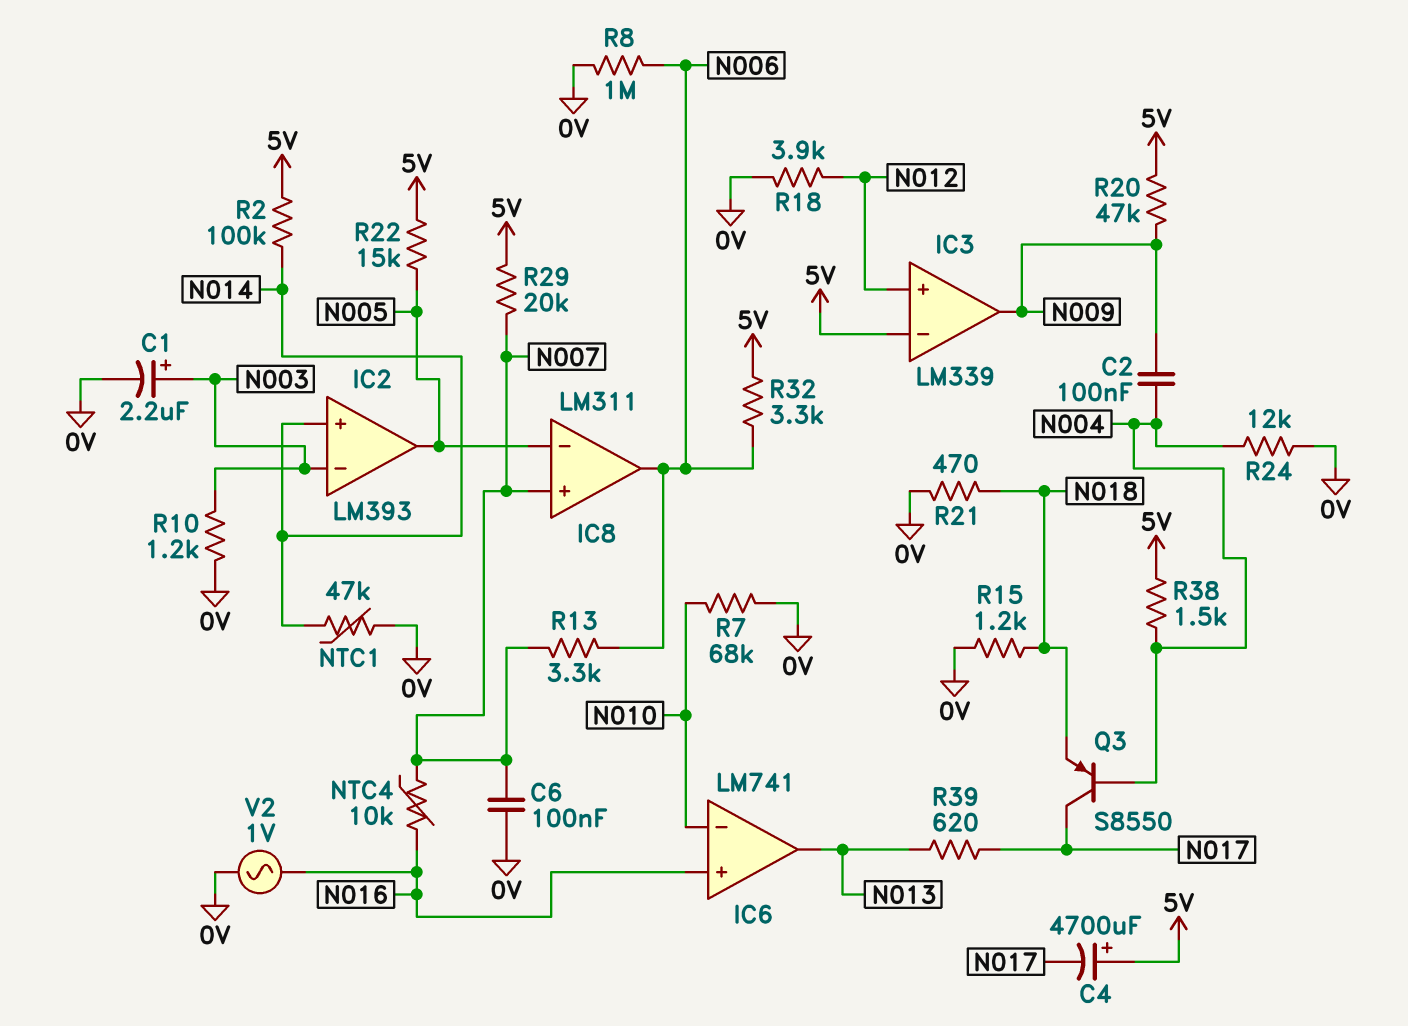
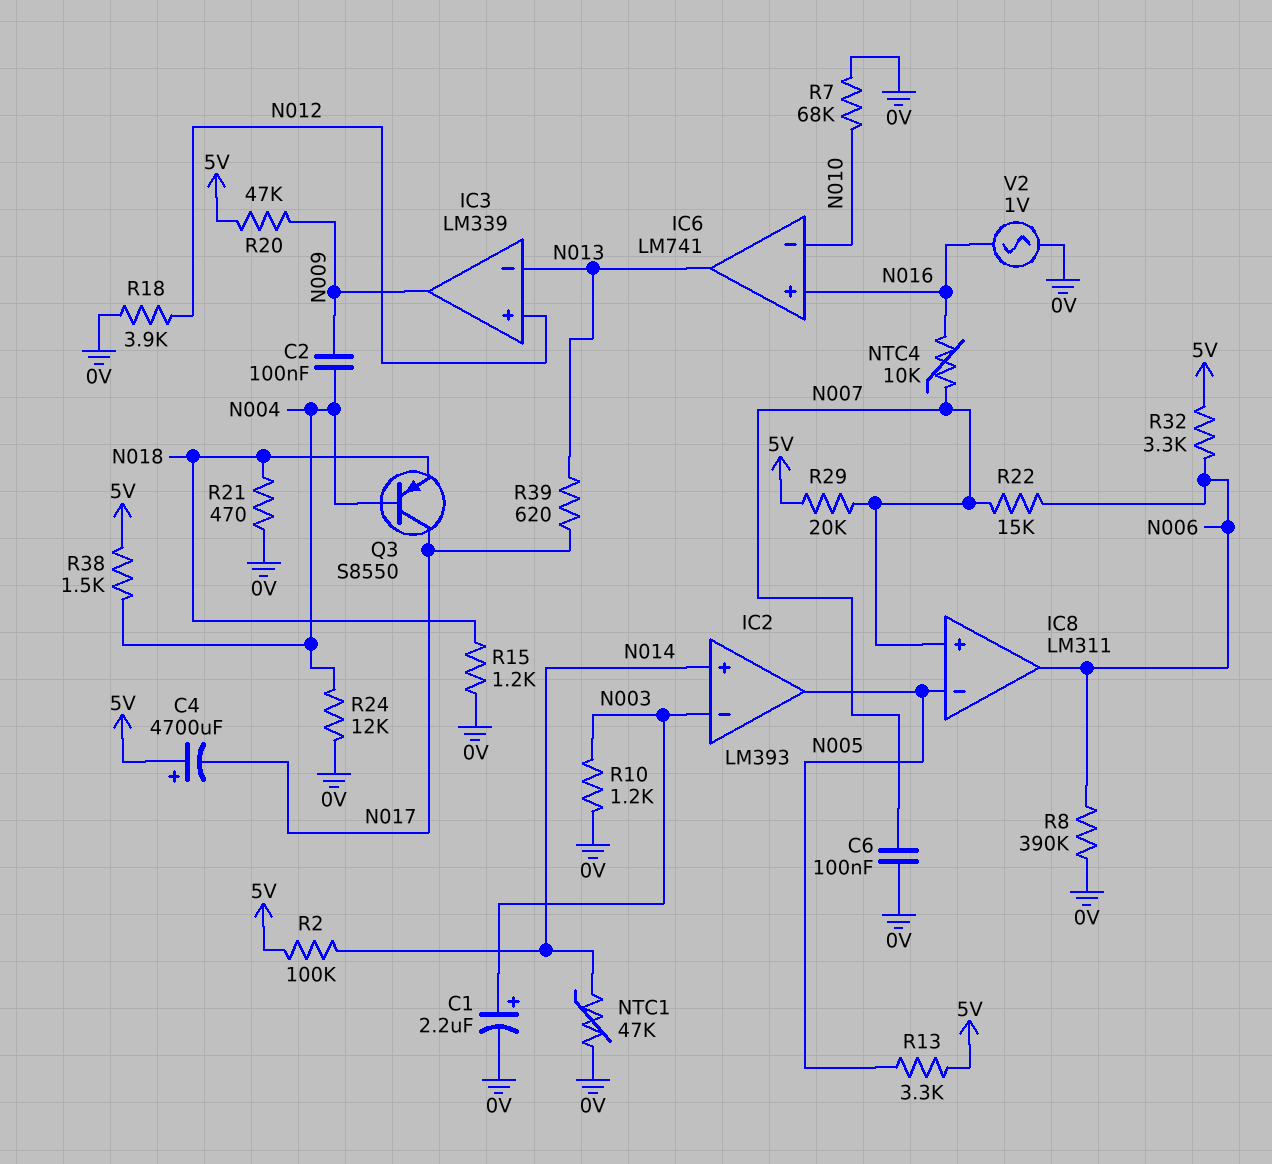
IC3 pin in-: 5V -> N013
R8: 1M (0V, N006) -> 390k (0V, N006)
R13: 3.3k (N006, N007) -> 3.3k (5V, N005)
R22: 15k (5V, N005) -> 15k (N006, N007)

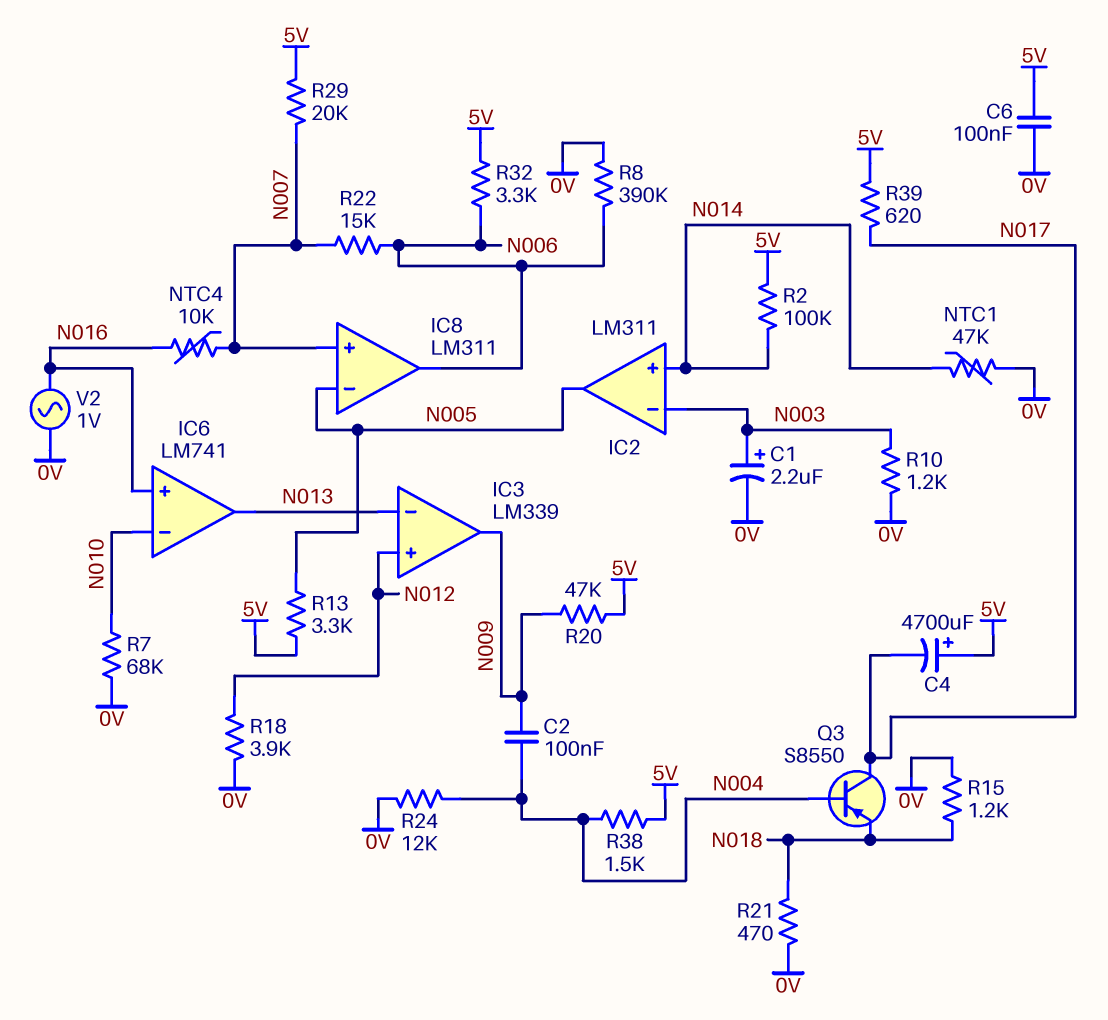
C6: 100nF (0V, N007) -> 100nF (0V, 5V)
IC2: LM393 -> LM311
R39: 620 (N013, N017) -> 620 (5V, N017)

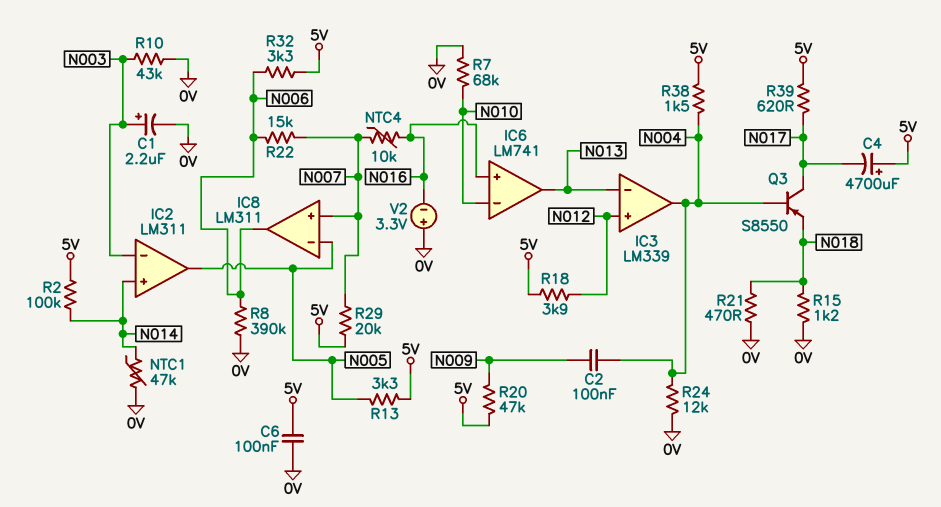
IC3 pin out: N009 -> N004
R10: 1.2k (0V, N003) -> 43k (0V, N003)
R18: 3.9k (0V, N012) -> 3.9k (5V, N012)
V2: AC 1V (0V, N016) -> 3.3V (plus 0V, minus N016)

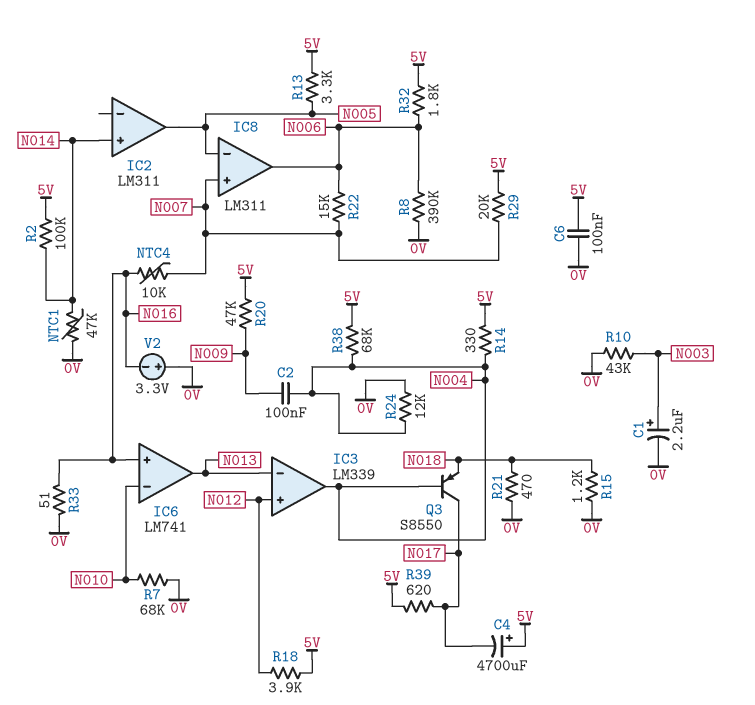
IC2 pin in-: N003 -> none
R14: none -> 330 (5V, N004)
R32: 3.3k (5V, N006) -> 1.8k (5V, N006)
R33: none -> 51 (0V, N016)
R38: 1.5k (5V, N004) -> 68k (5V, N004)

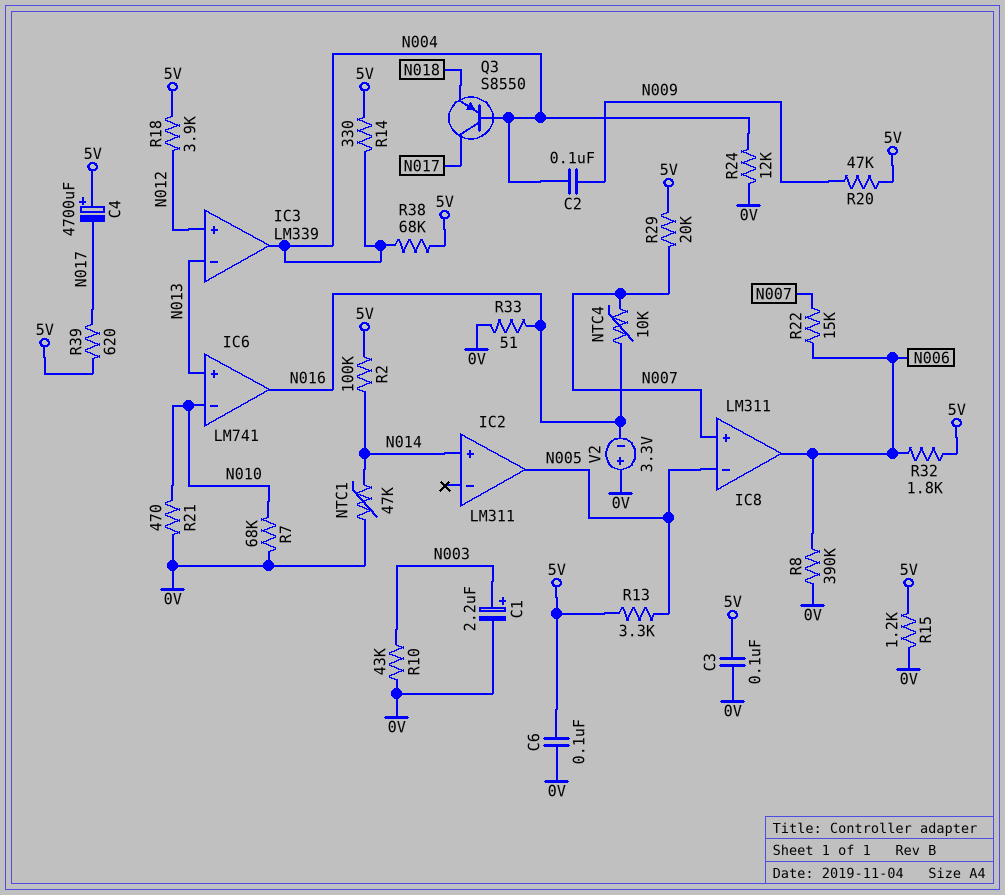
C3: none -> 100nF (0V, 5V)
IC6 pin in+: N016 -> N013
IC6 pin out: N013 -> N016
R15: 1.2k (0V, N018) -> 1.2k (0V, 5V)
R21: 470 (0V, N018) -> 470 (0V, N010)

